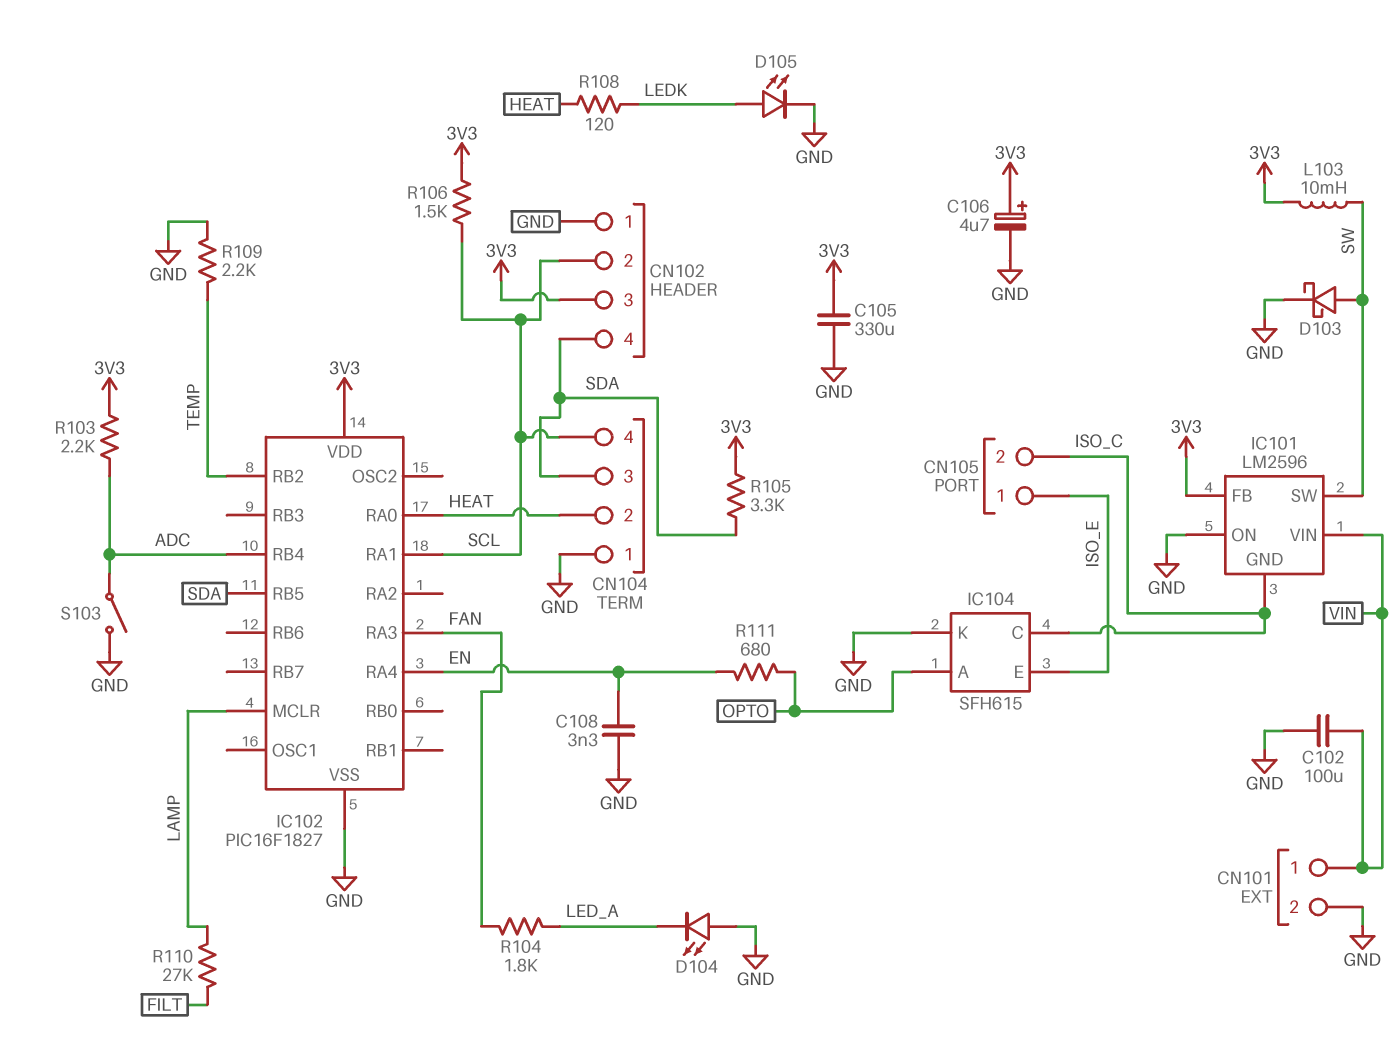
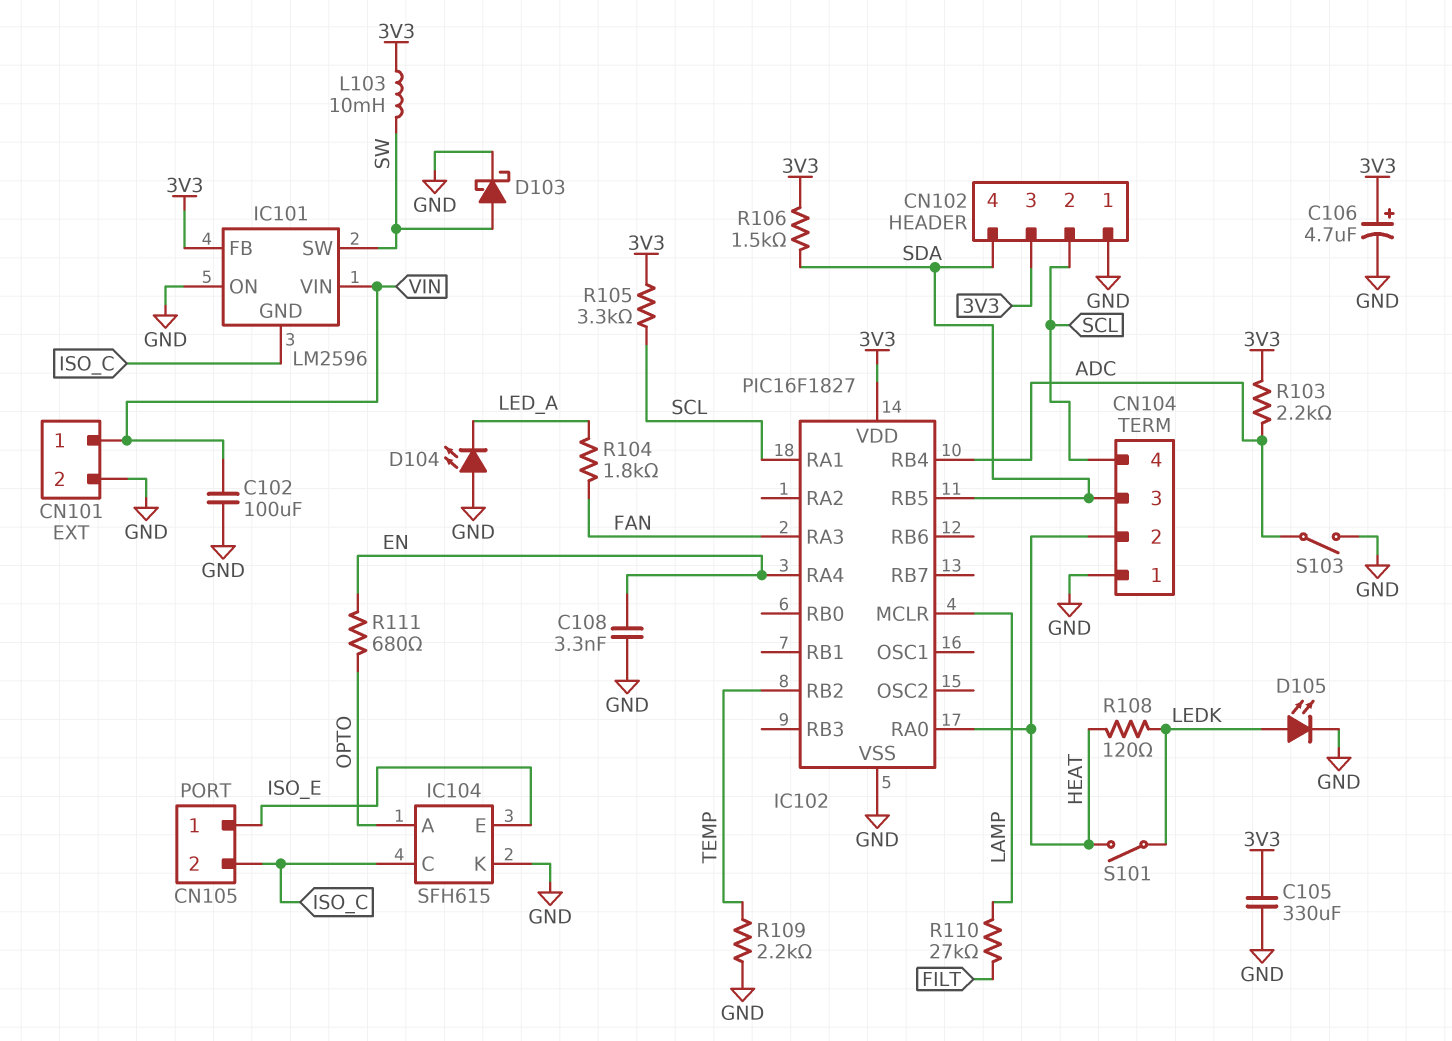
R105: 3.3k (3V3, SDA) -> 3.3k (3V3, SCL)
R106: 1.5k (3V3, SCL) -> 1.5k (3V3, SDA)
S101: none -> switch (HEAT, LEDK)

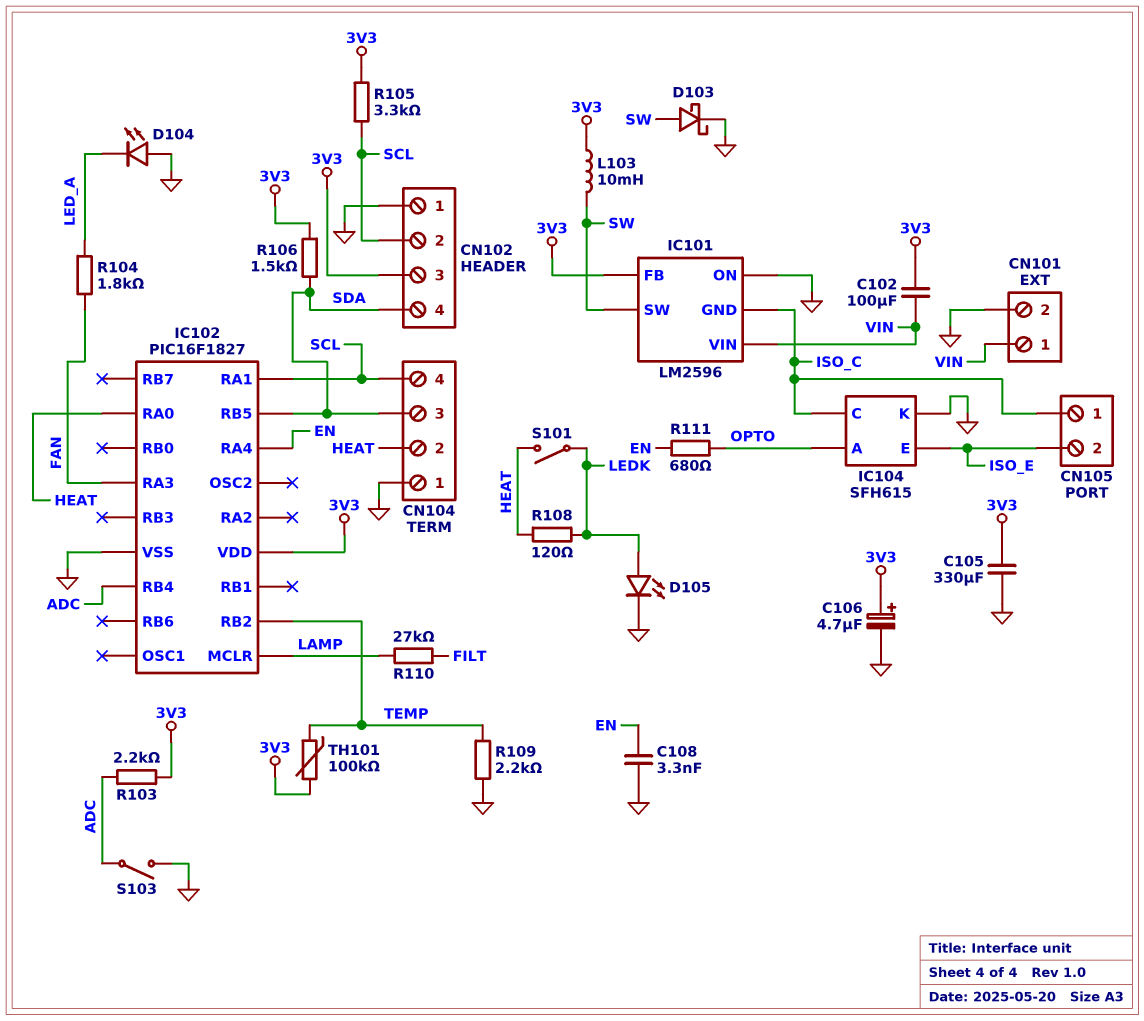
C102: 100uF (GND, VIN) -> 100uF (3V3, VIN)
CN105 pin 1: ISO_E -> ISO_C
CN105 pin 2: ISO_C -> ISO_E
TH101: none -> 100k (3V3, TEMP)

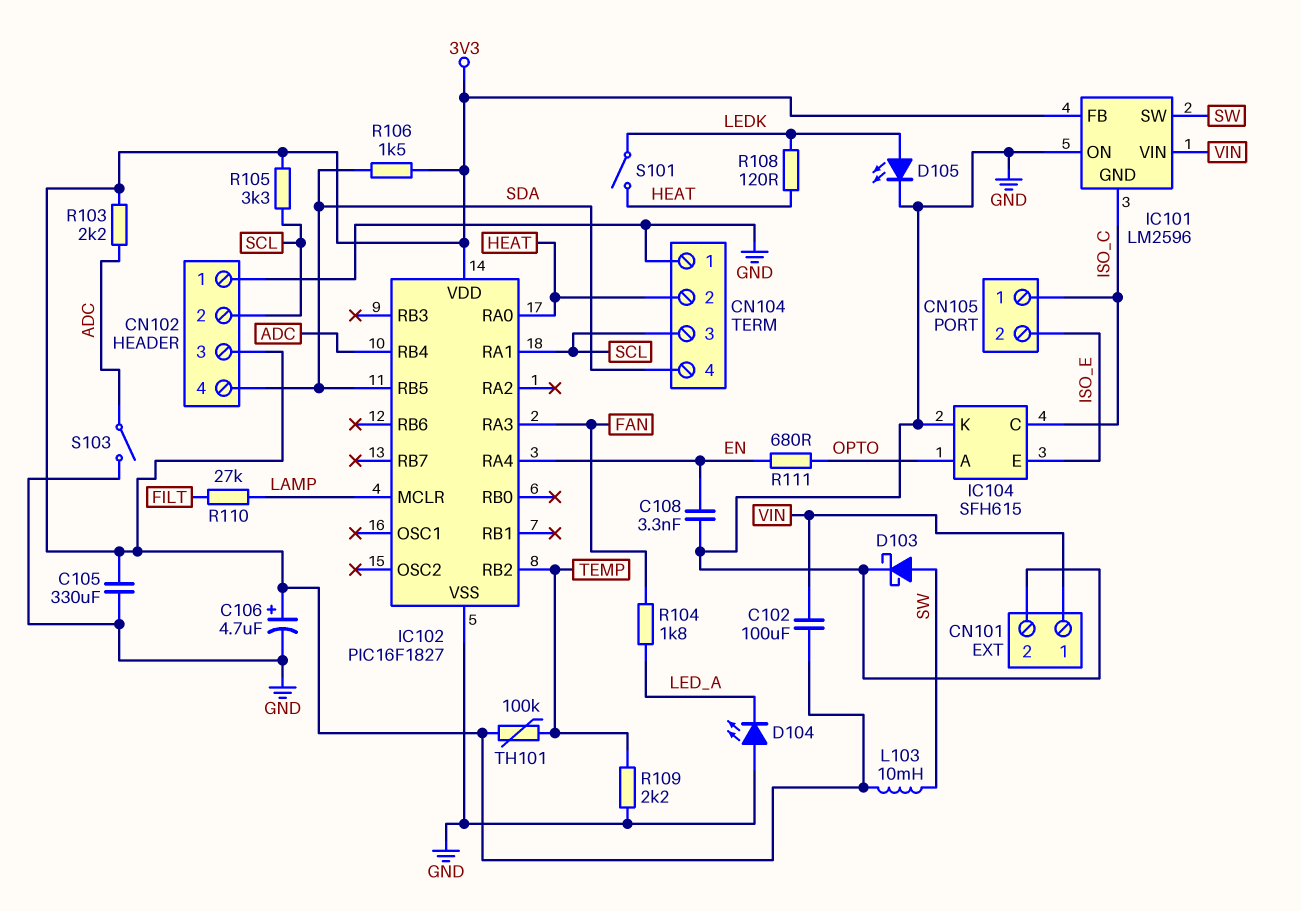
CN104 pin 3: SDA -> SCL
CN104 pin 4: SCL -> SDA

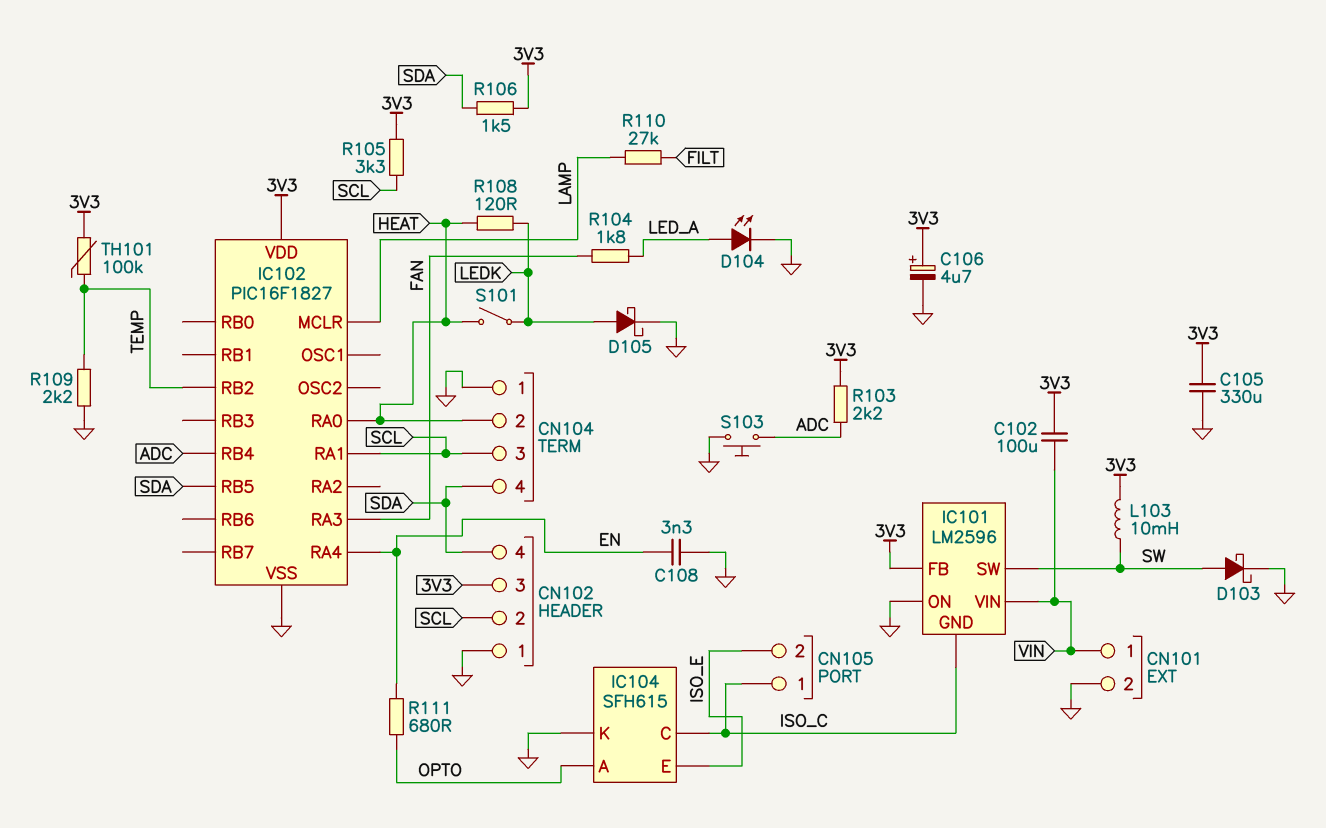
D104: LED (A GND, K LED_A) -> LED (A LED_A, K GND)
D105: LED (A LEDK, K GND) -> schottky (A LEDK, K GND)
S103: switch (ADC, GND) -> button (ADC, GND)

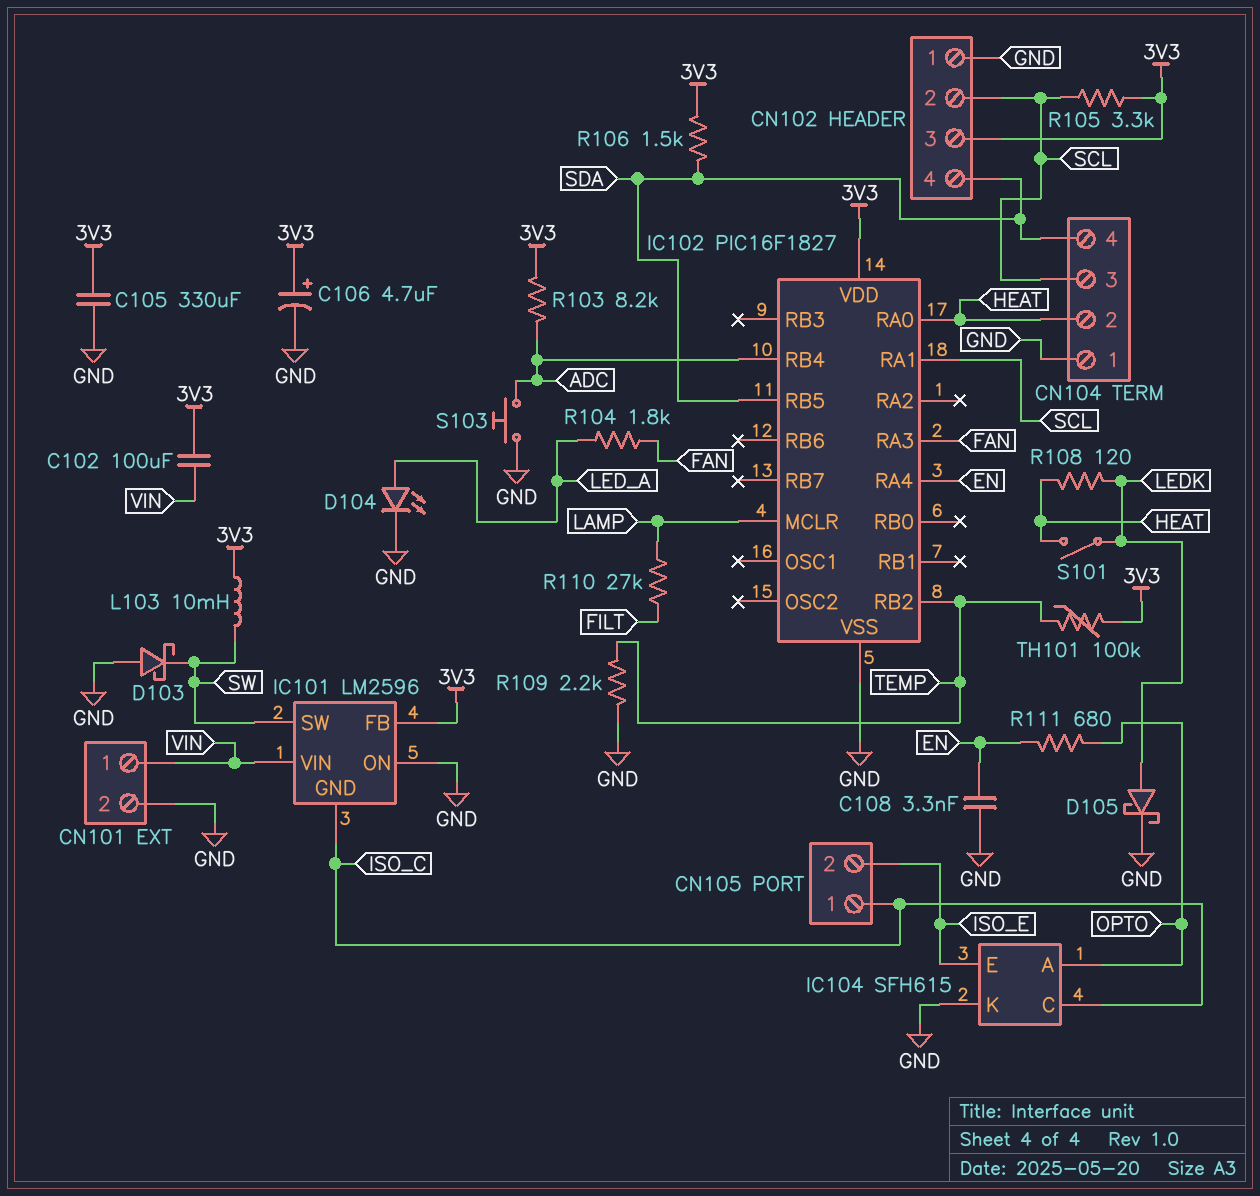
D103: schottky (A SW, K GND) -> schottky (A GND, K SW)
R103: 2.2k (3V3, ADC) -> 8.2k (3V3, ADC)

